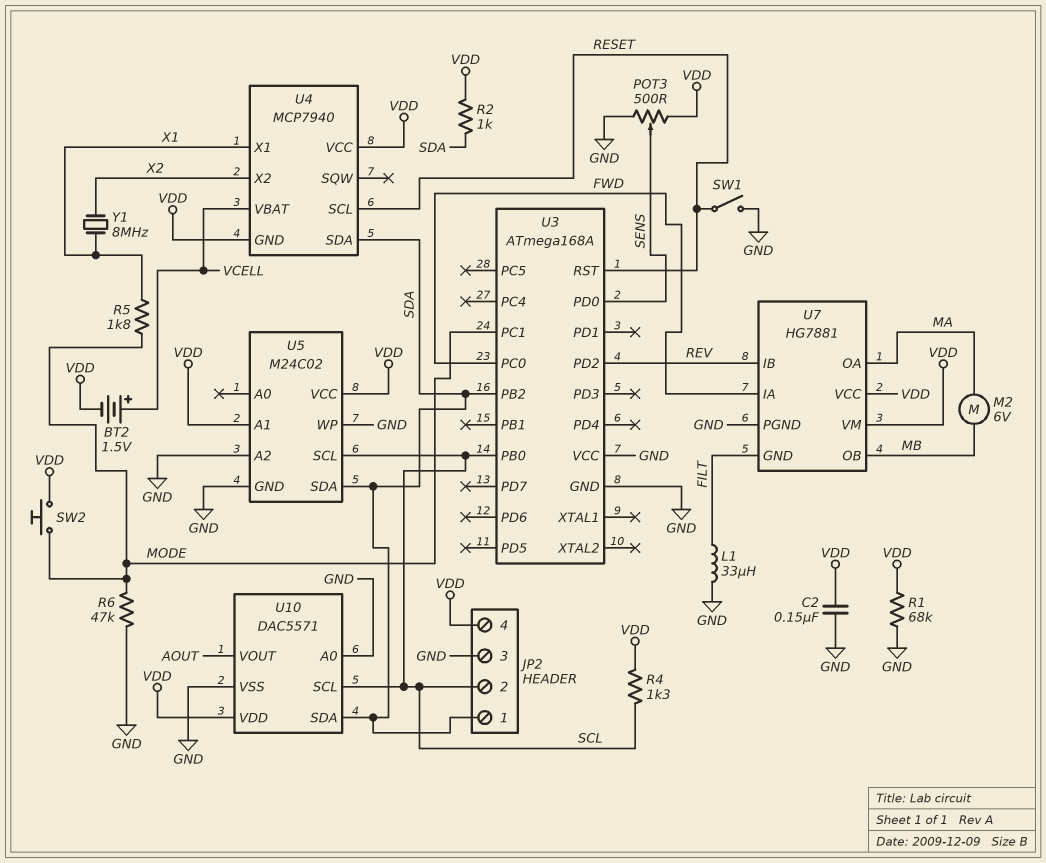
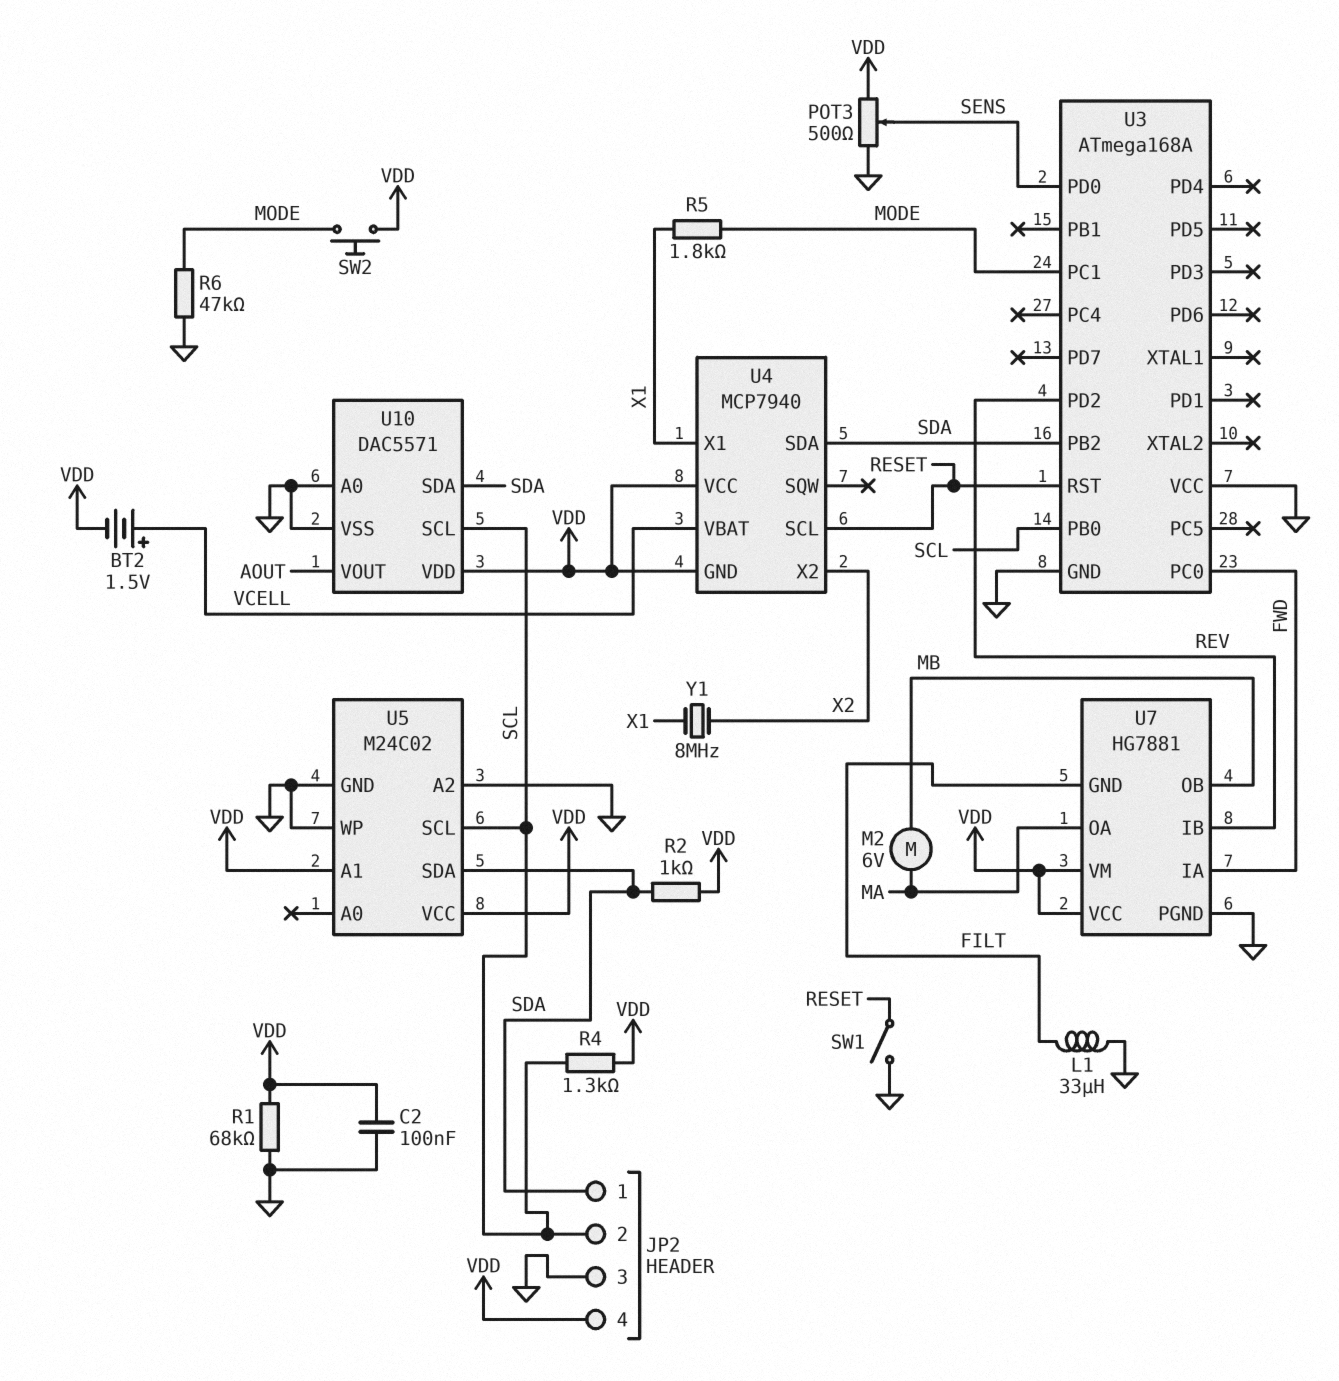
C2: 150nF (GND, VDD) -> 100nF (GND, VDD)

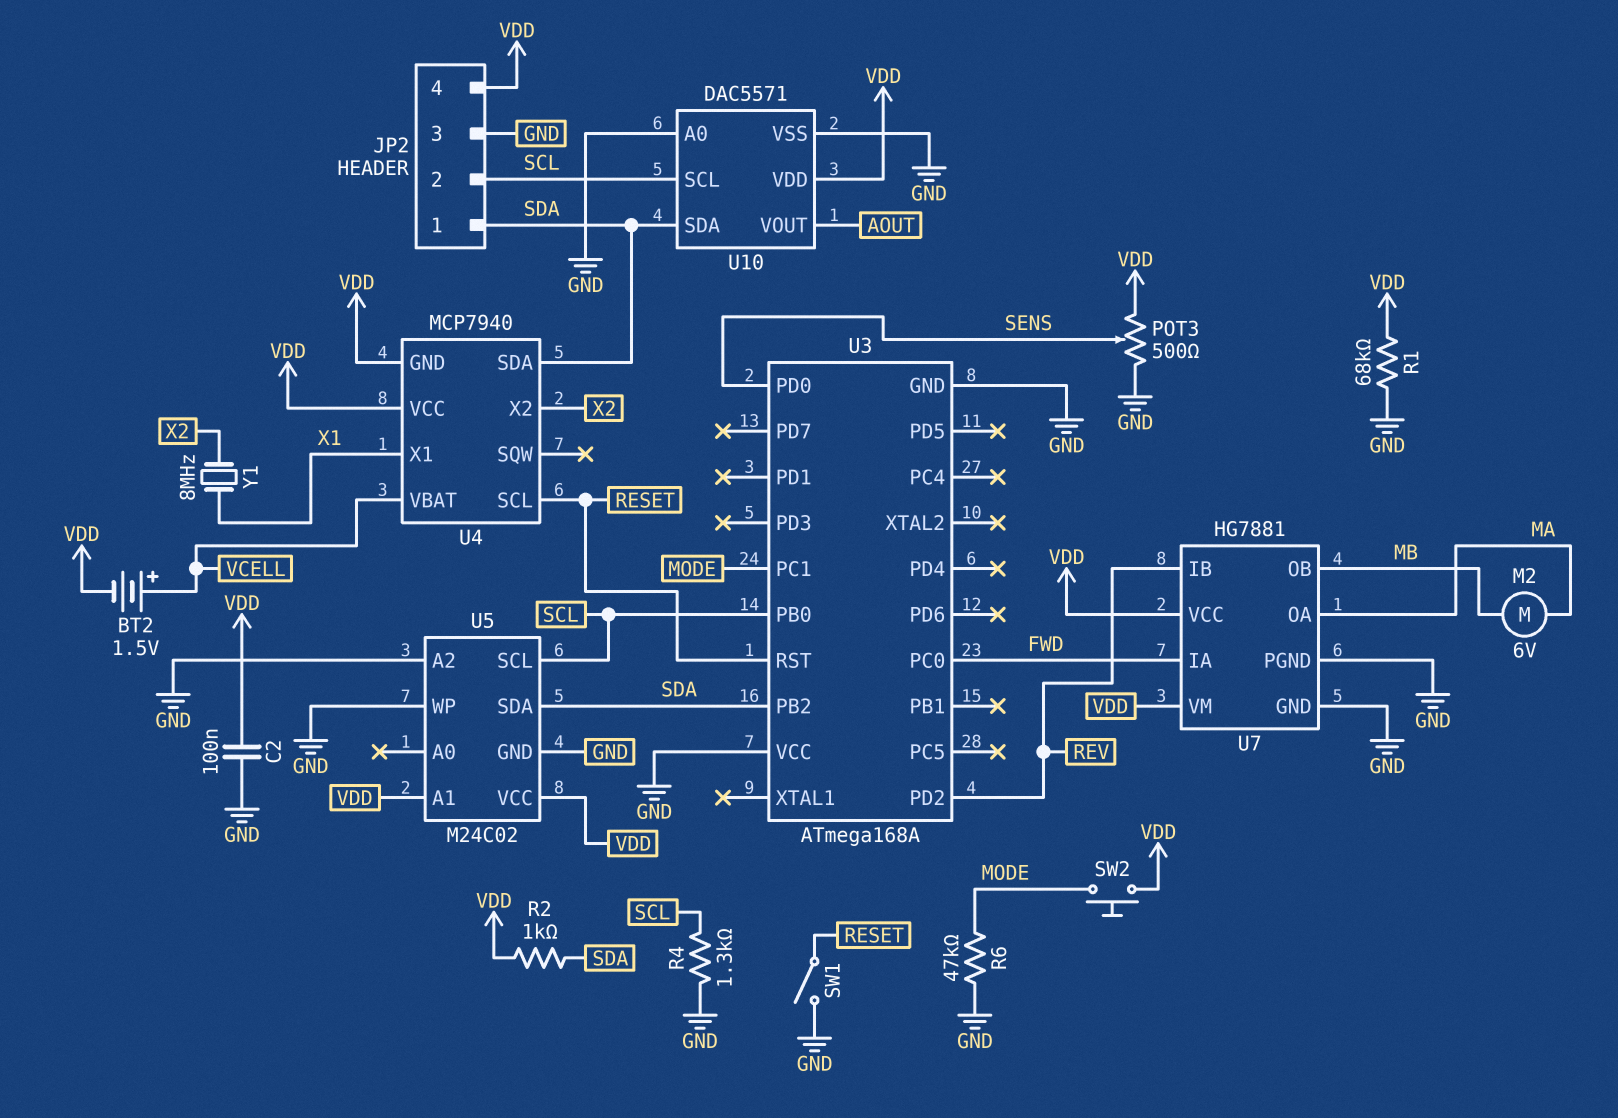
L1: 33uH (FILT, GND) -> none
R4: 1.3k (SCL, VDD) -> 1.3k (GND, SCL)
R5: 1.8k (MODE, X1) -> none
U7 pin GND: FILT -> GND

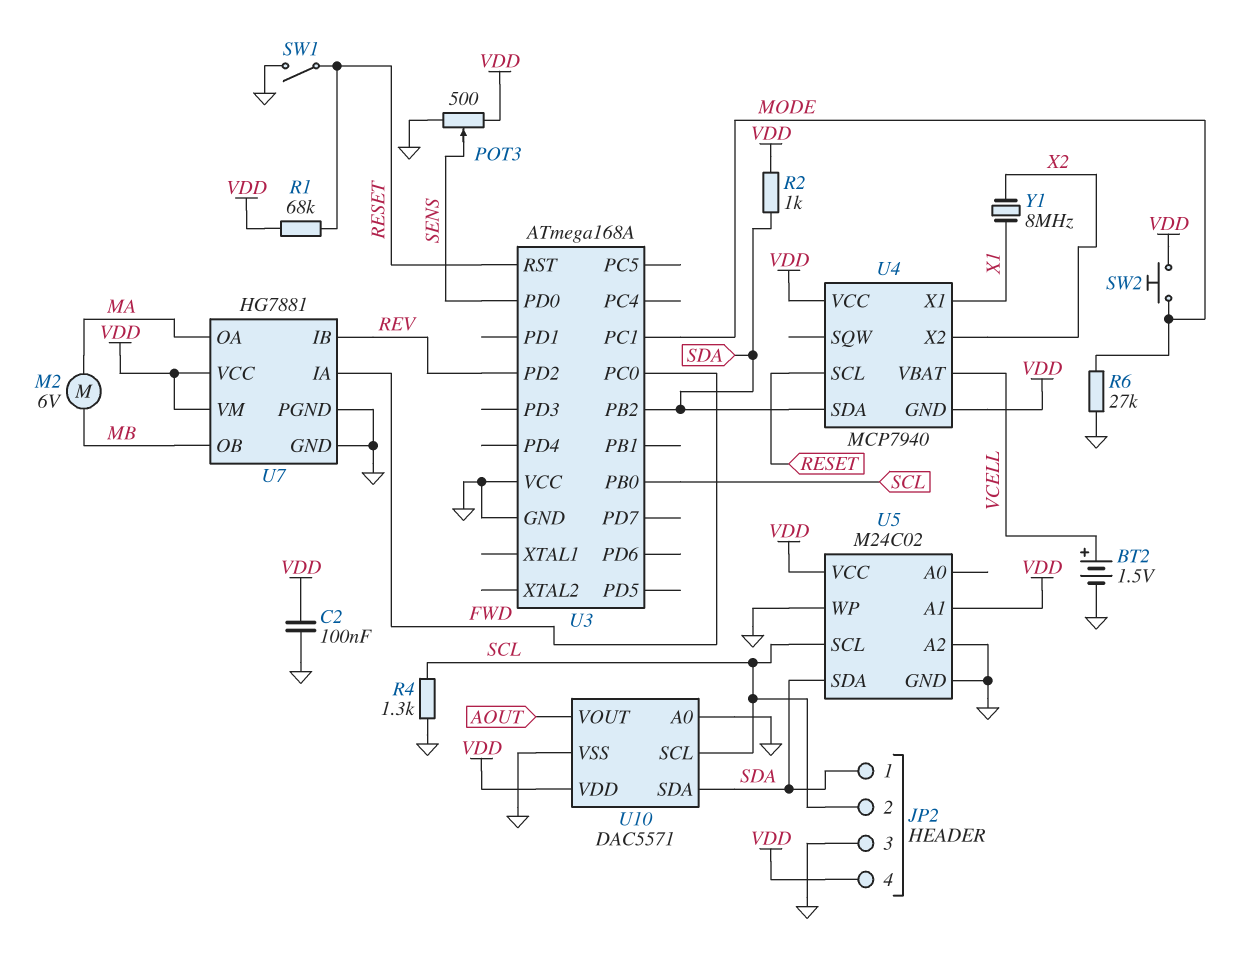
BT2: 1.5V (plus VCELL, minus VDD) -> 1.5V (plus VCELL, minus GND)
R1: 68k (GND, VDD) -> 68k (RESET, VDD)
R6: 47k (GND, MODE) -> 27k (GND, MODE)

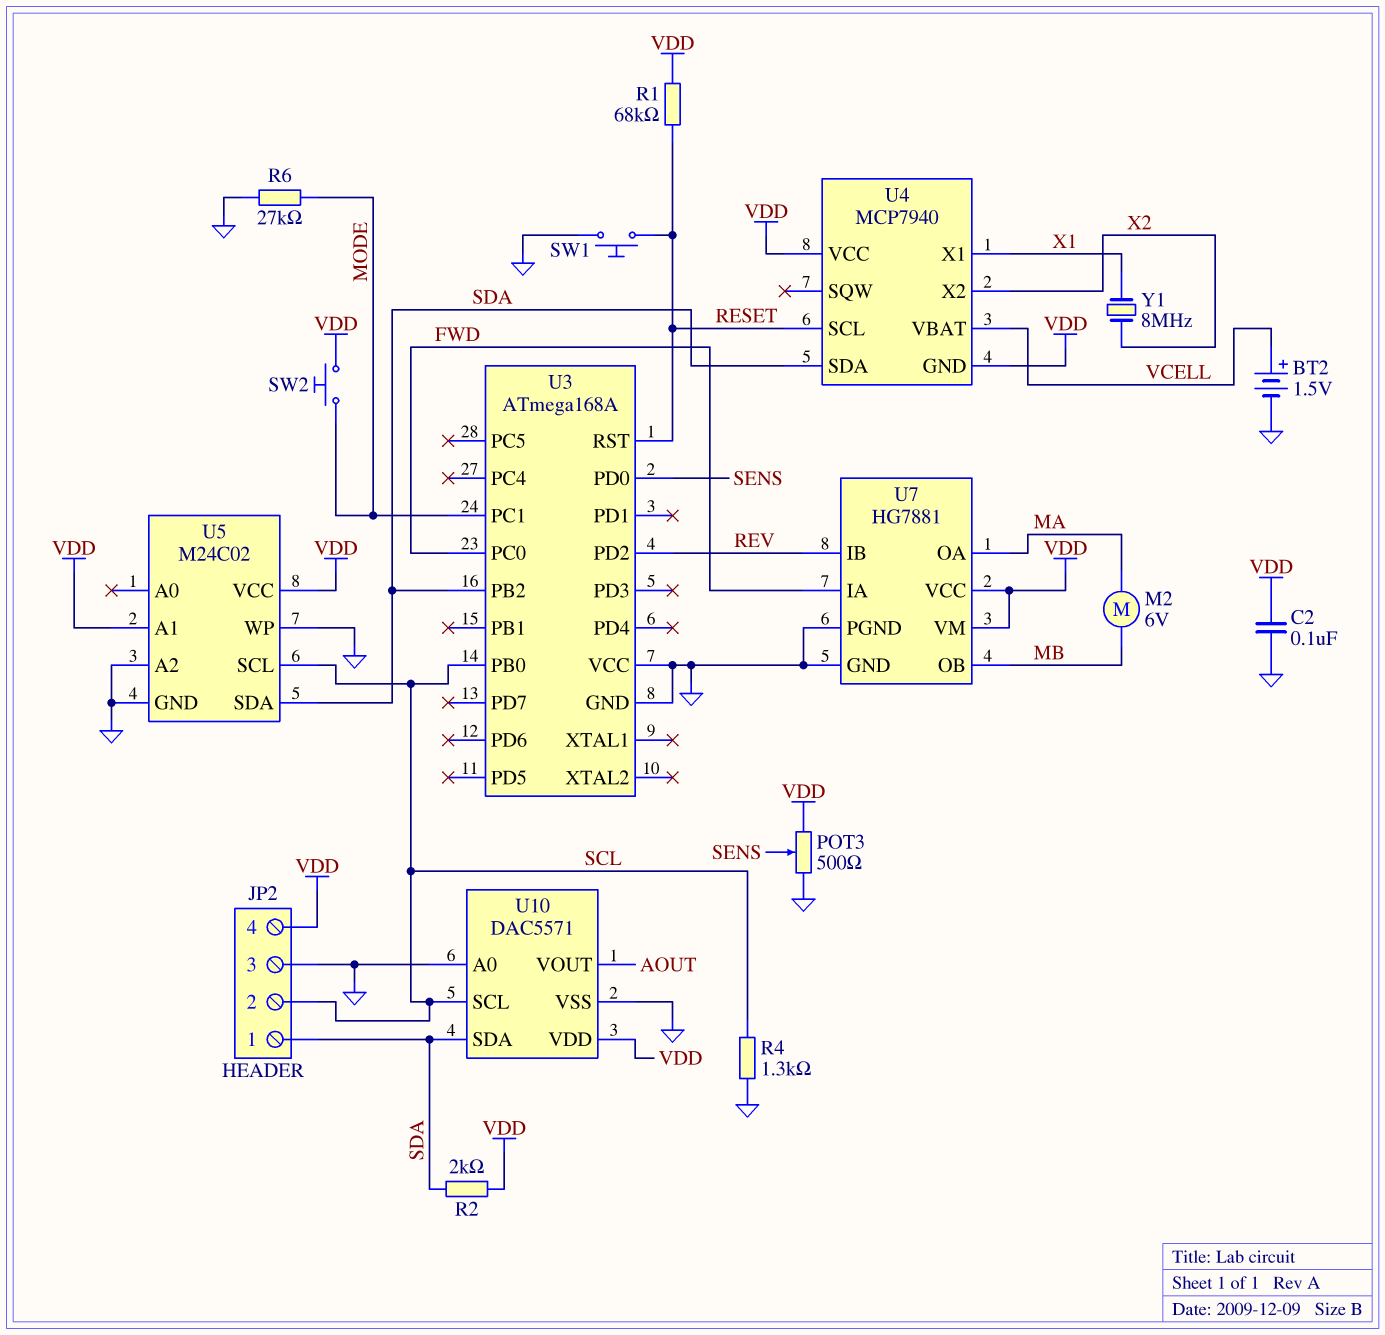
R2: 1k (SDA, VDD) -> 2k (SDA, VDD)
SW1: switch (GND, RESET) -> button (GND, RESET)

